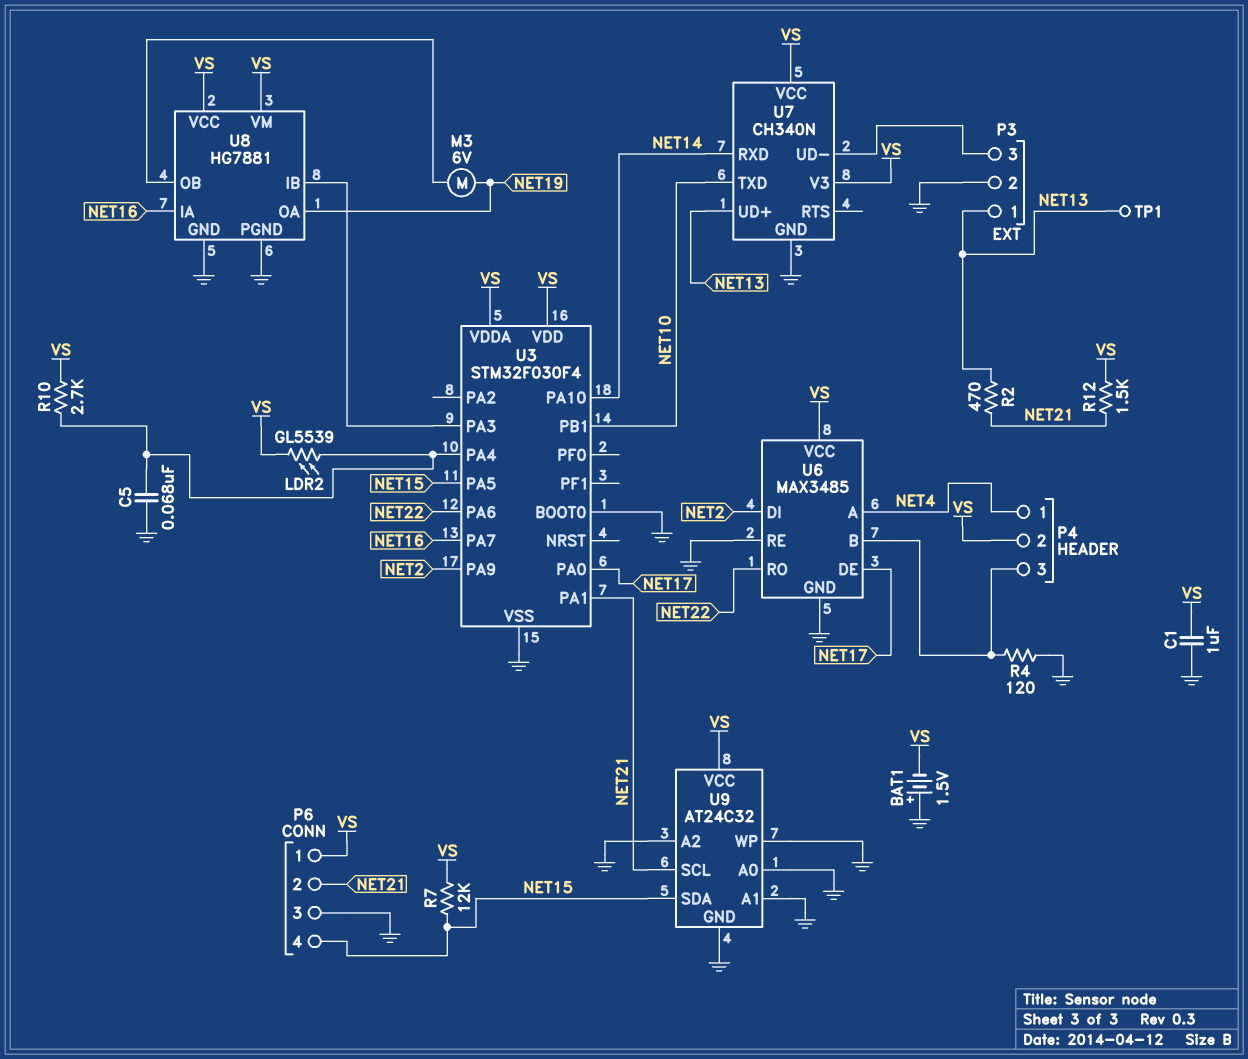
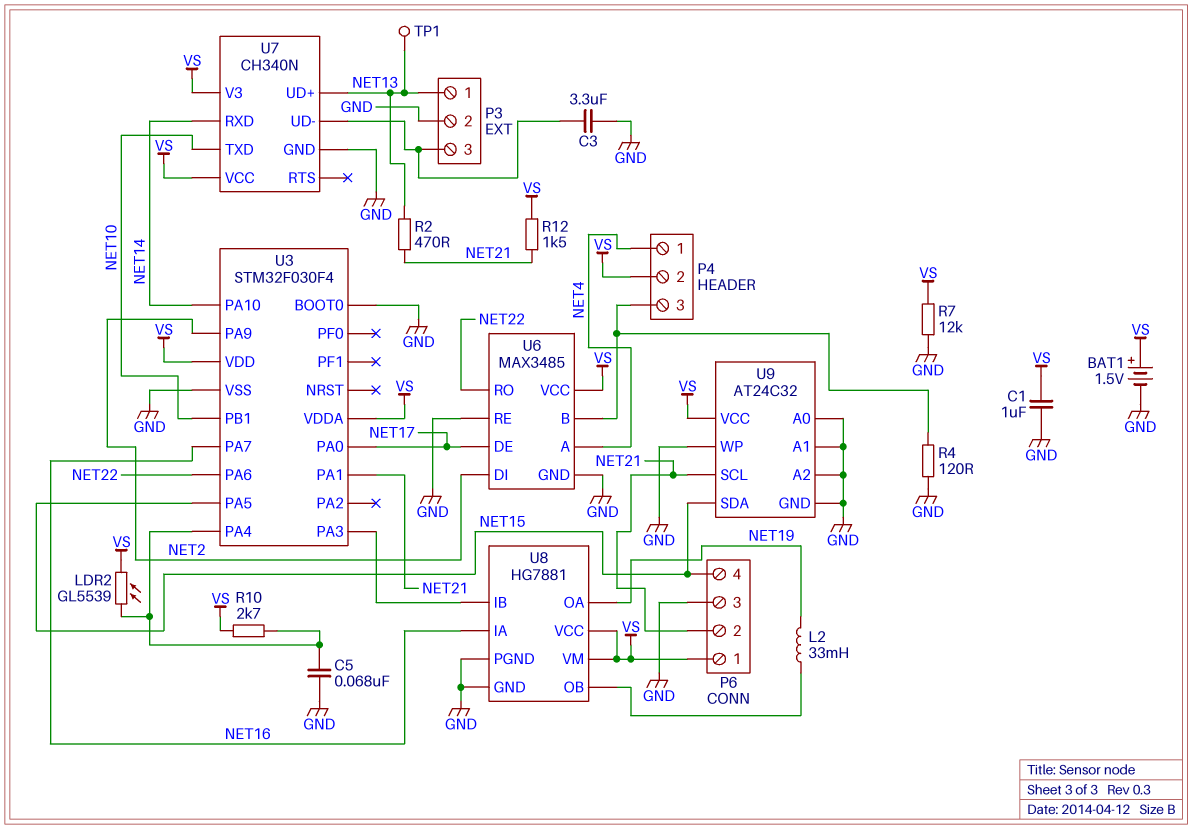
BAT1: 1.5V (plus GND, minus VS) -> 1.5V (plus VS, minus GND)
C3: none -> 3.3uF (GND, P3/3)
L2: none -> 33mH (NET19, U8/OB)
M3: motor 6V (NET19, U8/OB) -> none
R7: 12k (NET15, VS) -> 12k (GND, VS)

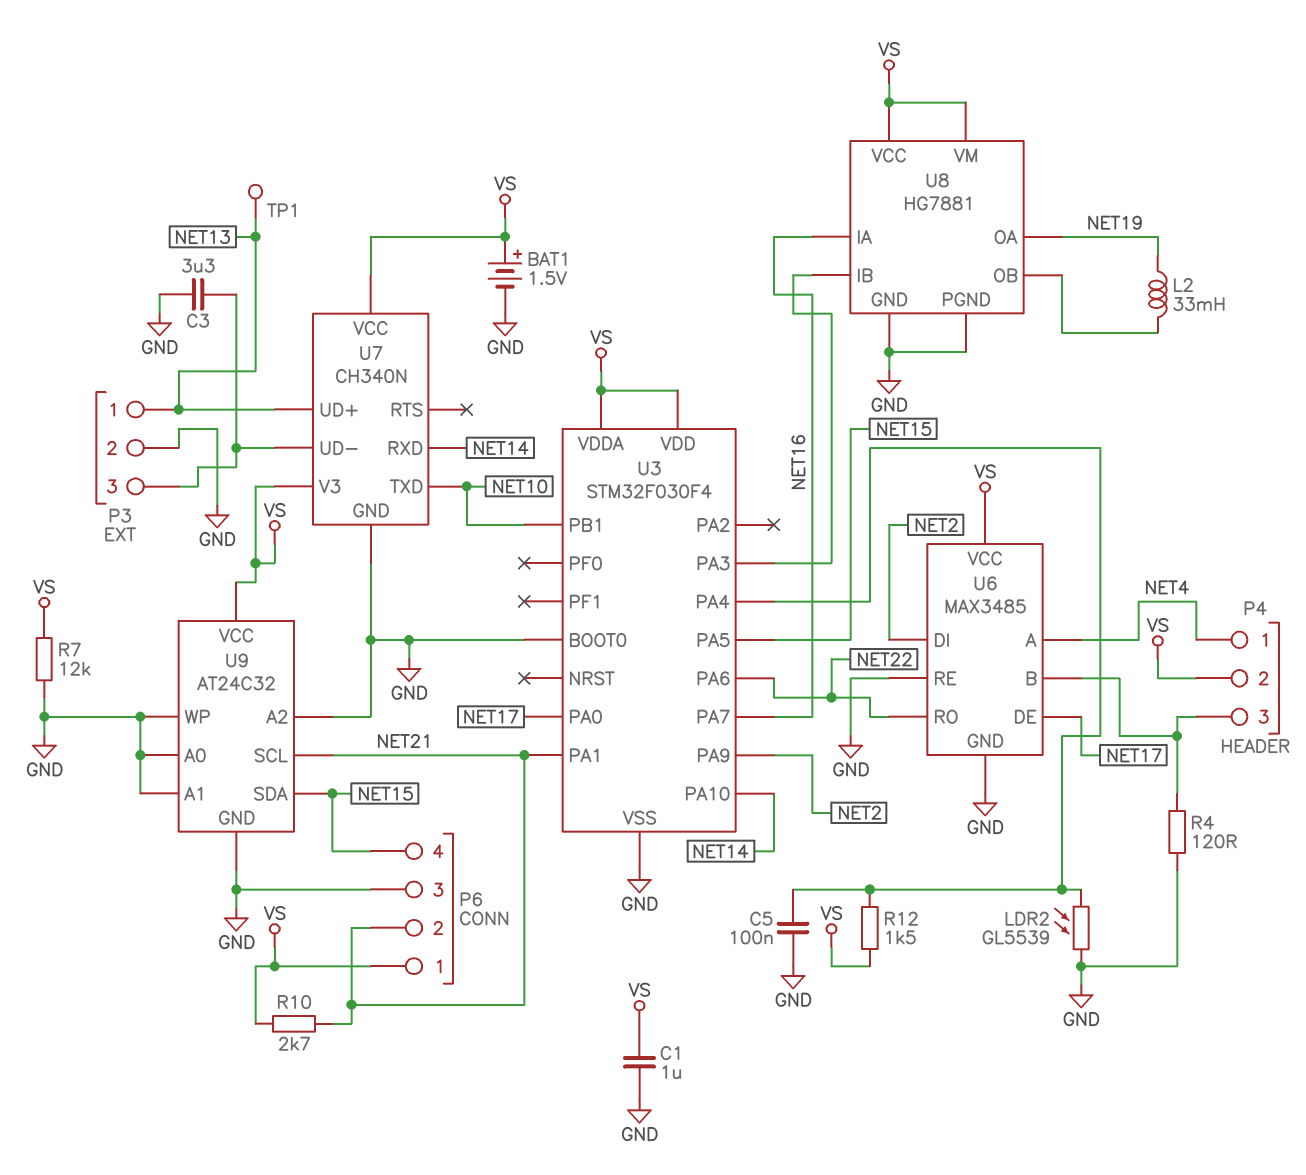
C5: 68nF (GND, U3/PA4) -> 100nF (GND, U3/PA4)
LDR2: GL5539 (U3/PA4, VS) -> GL5539 (GND, U3/PA4)
R2: 470 (NET13, NET21) -> none
R10: 2.7k (U3/PA4, VS) -> 2.7k (NET21, VS)
R12: 1.5k (NET21, VS) -> 1.5k (U3/PA4, VS)

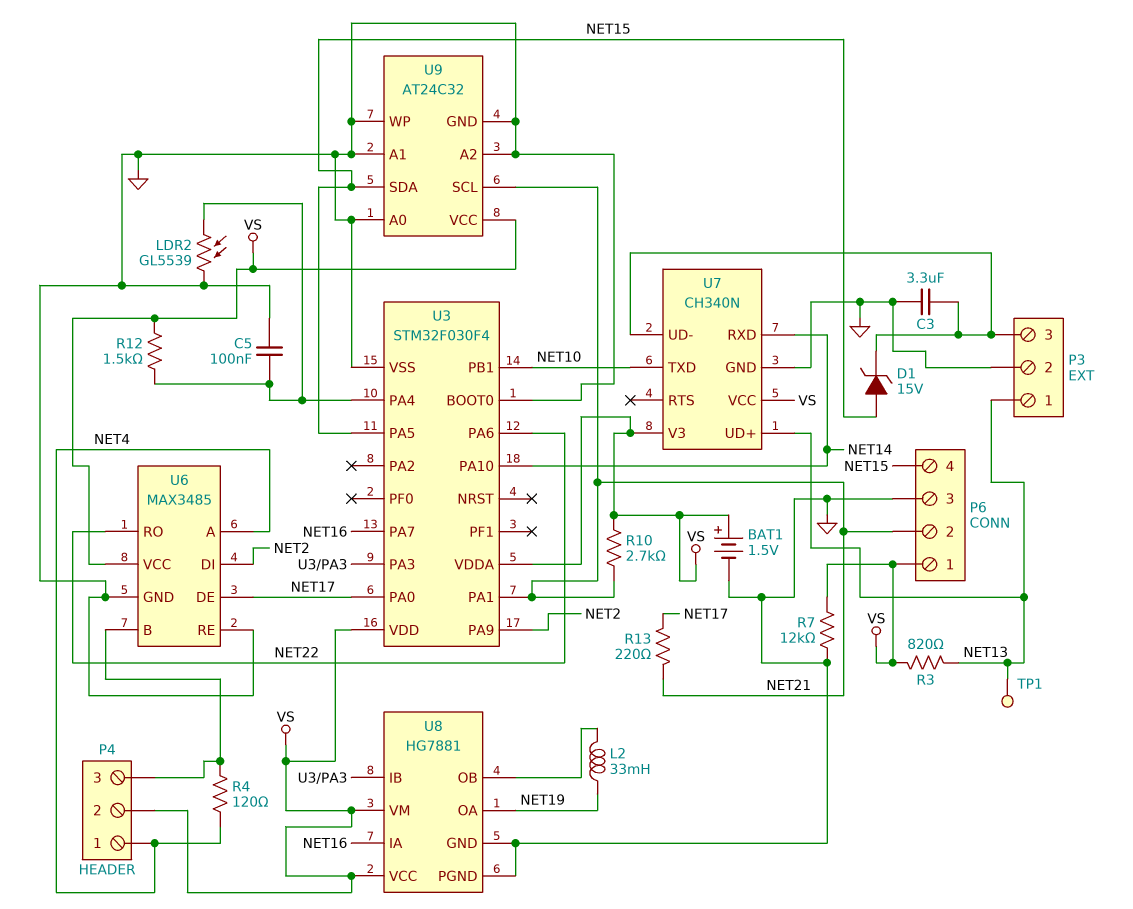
C1: 1uF (GND, VS) -> none
D1: none -> zener 15V (A NET15, K P3/3)
R3: none -> 820 (NET13, VS)
R4: 120 (GND, P4/3) -> 120 (NET4, P4/3)
R13: none -> 220 (NET17, NET21)

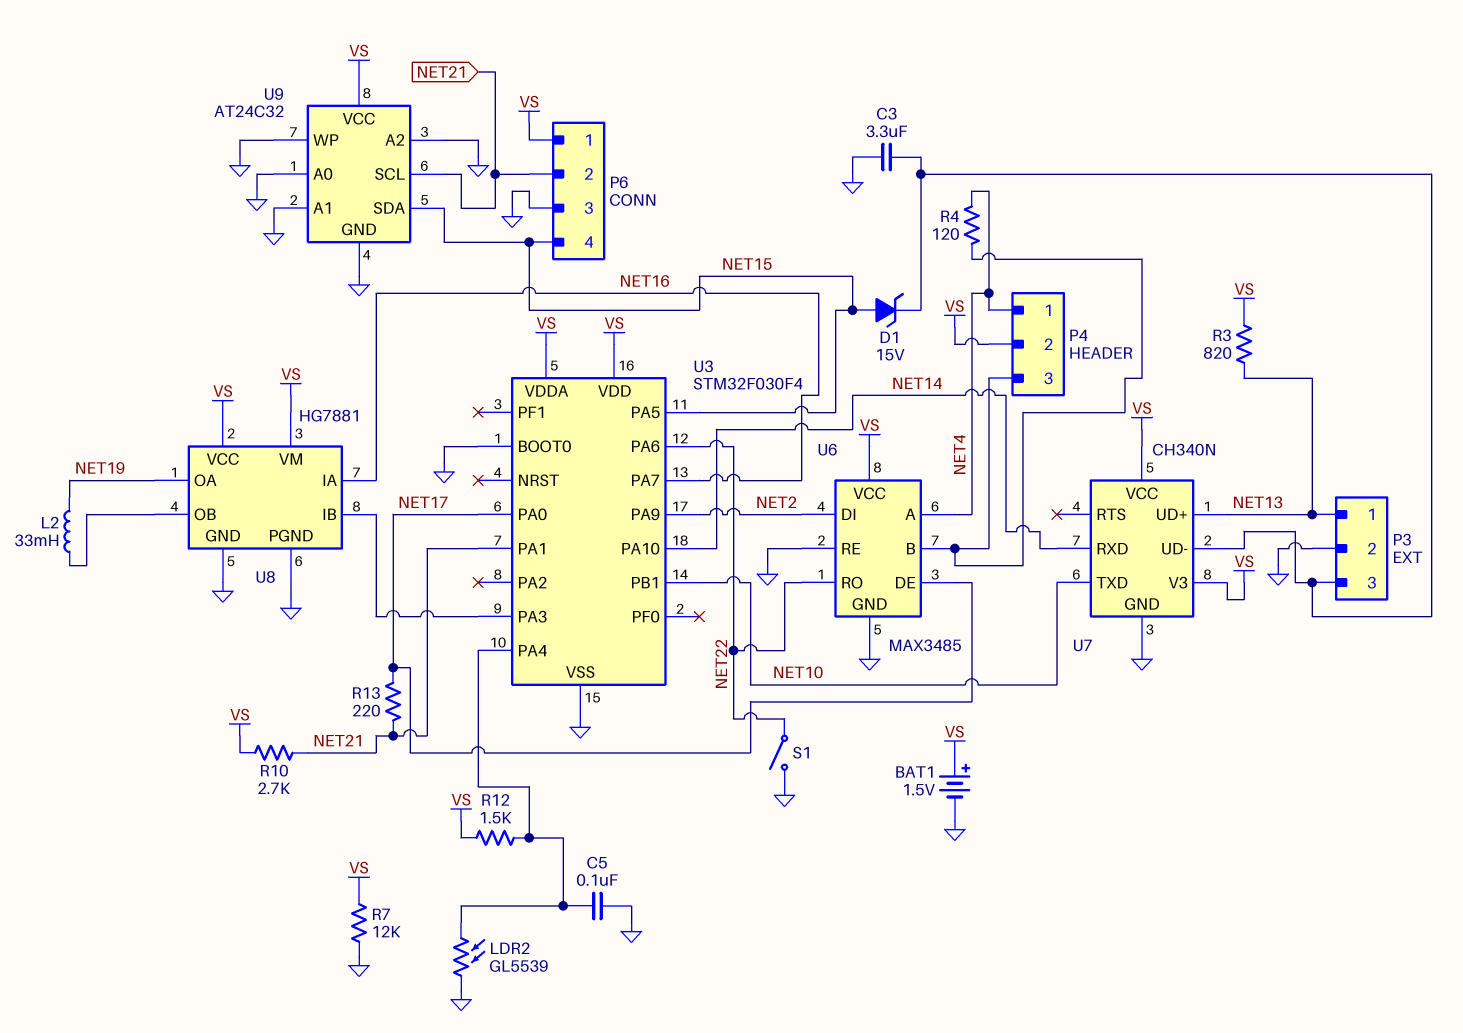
S1: none -> switch (GND, NET22)
TP1: test point (NET13) -> none

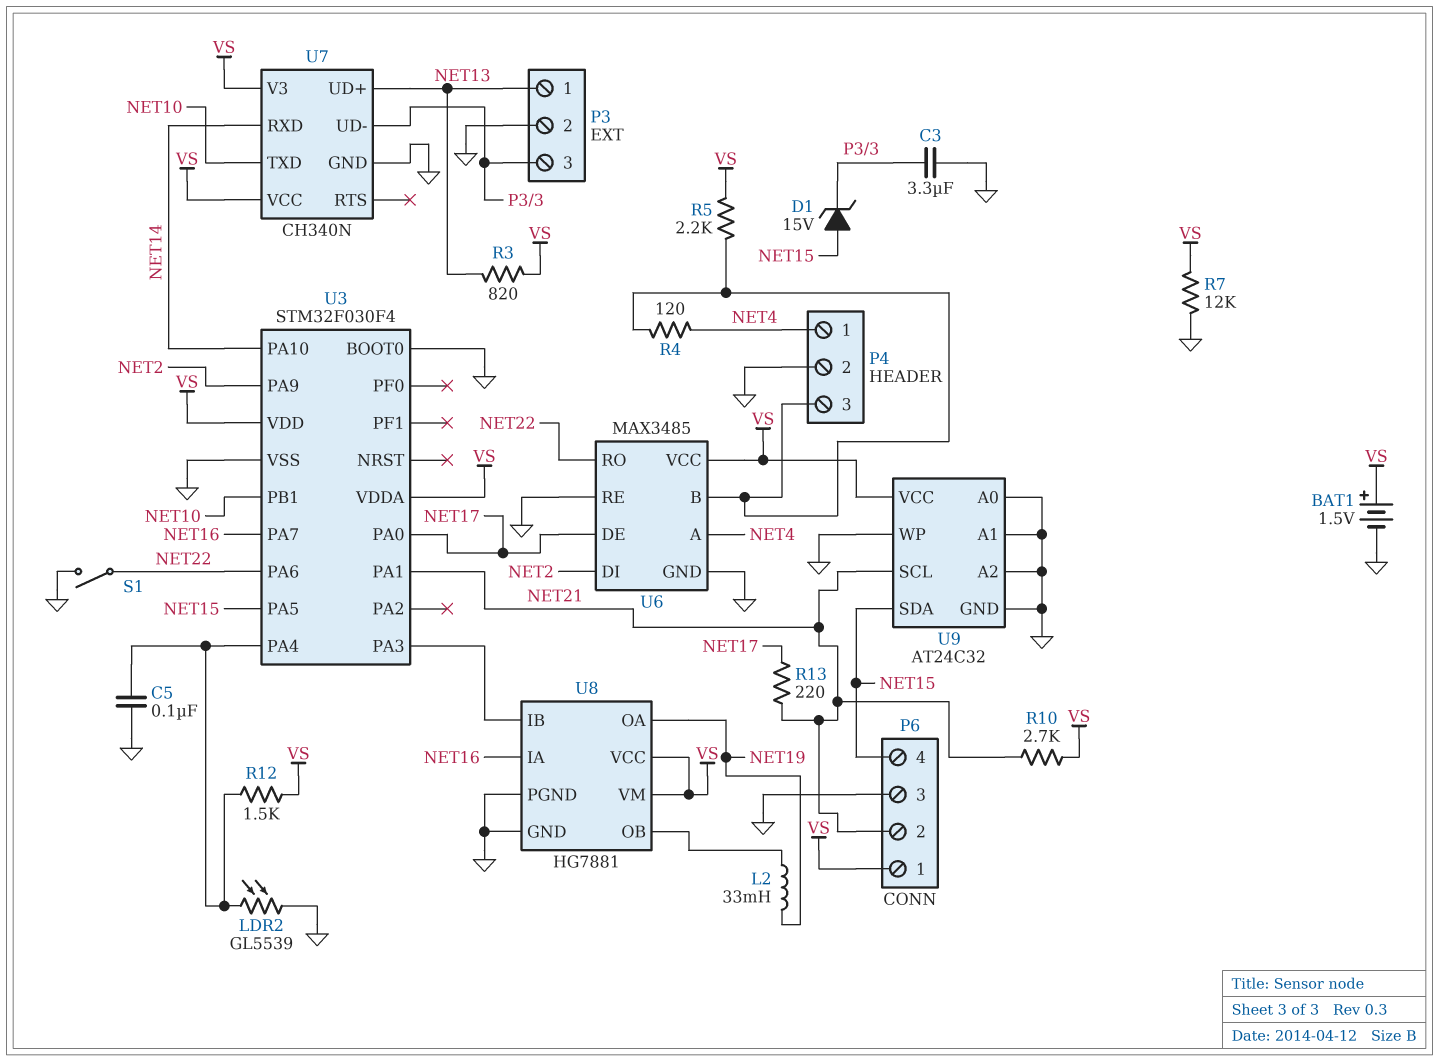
P4 pin 2: VS -> GND
R5: none -> 2.2k (P4/3, VS)

